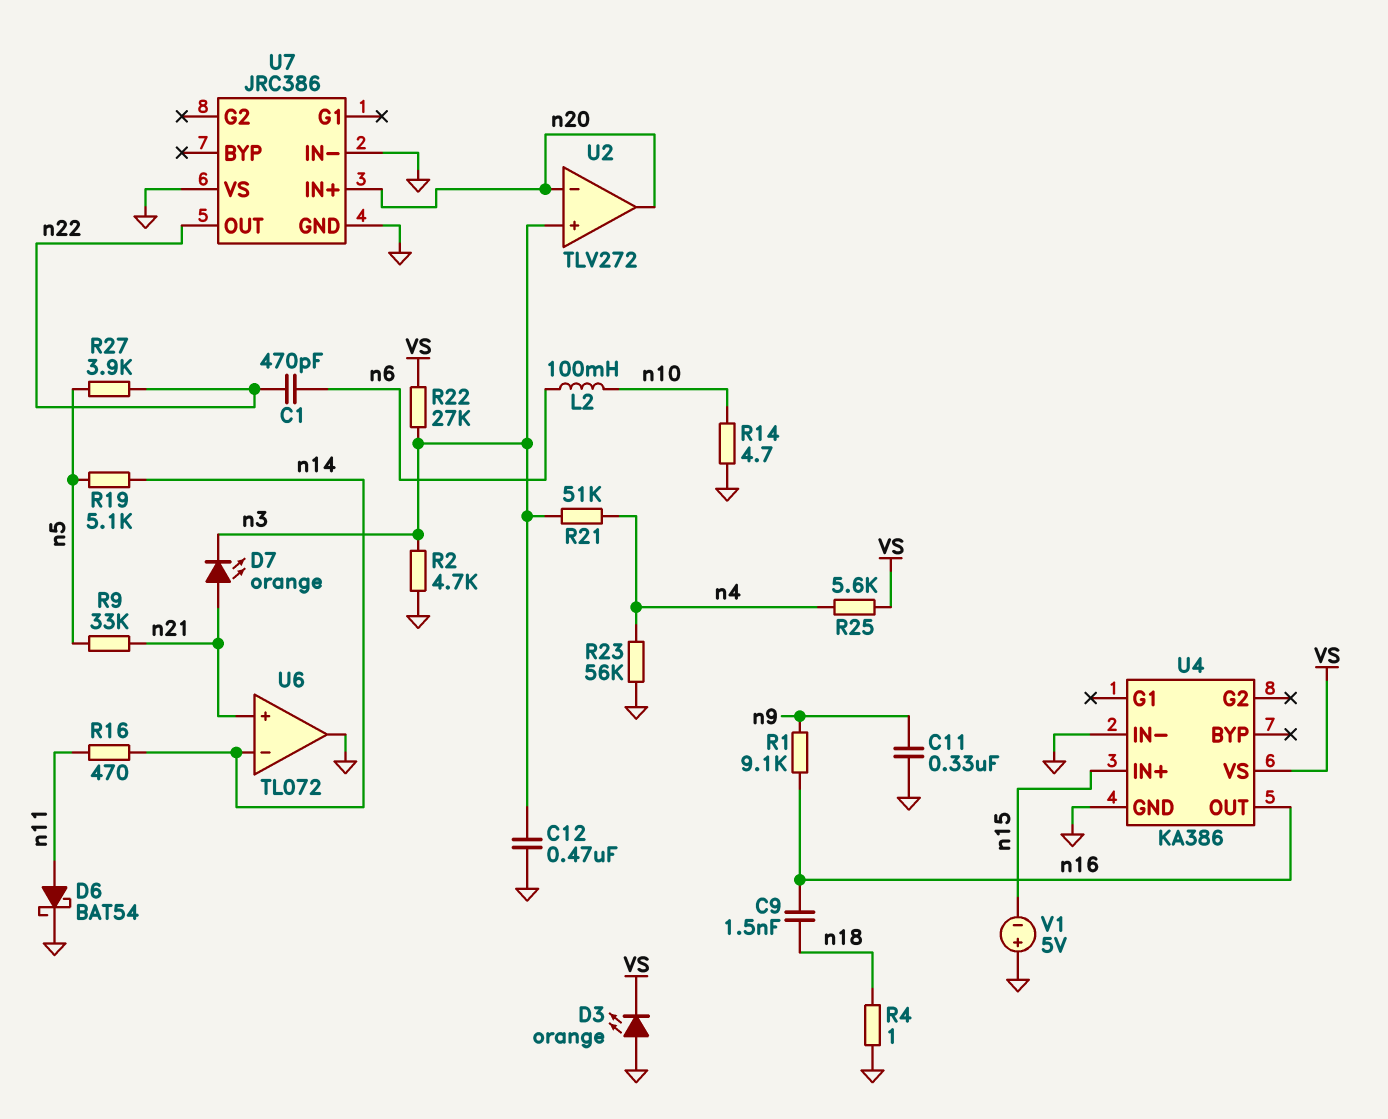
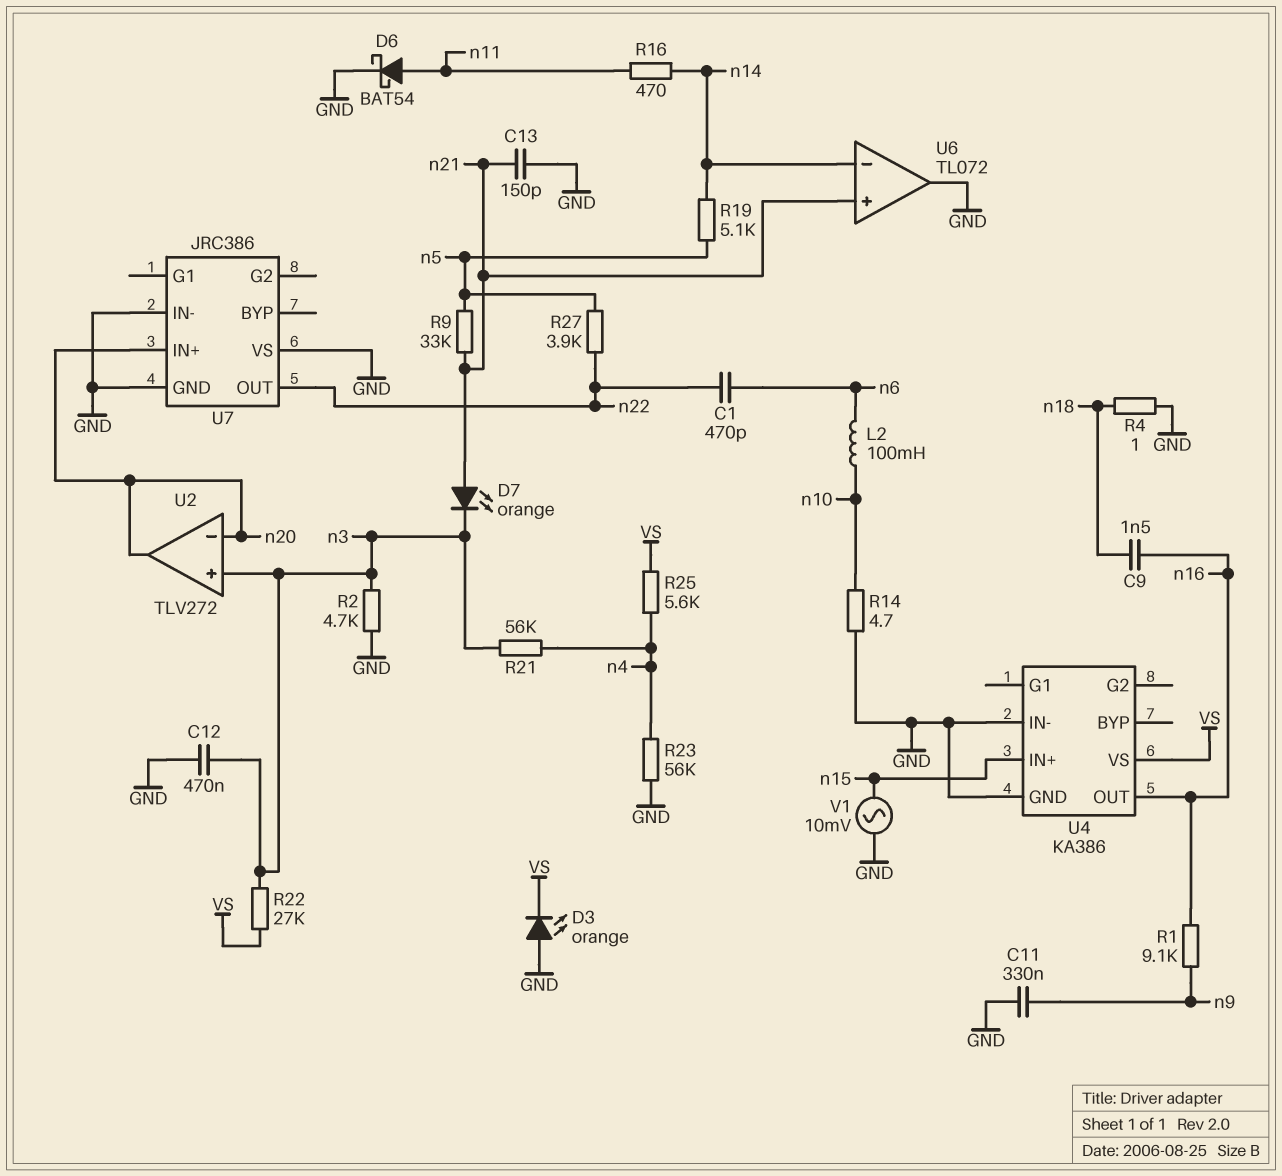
C13: none -> 150pF (GND, n21)
R21: 51k (n3, n4) -> 56k (n3, n4)
V1: 5V (plus GND, minus n15) -> AC 10mV (GND, n15)

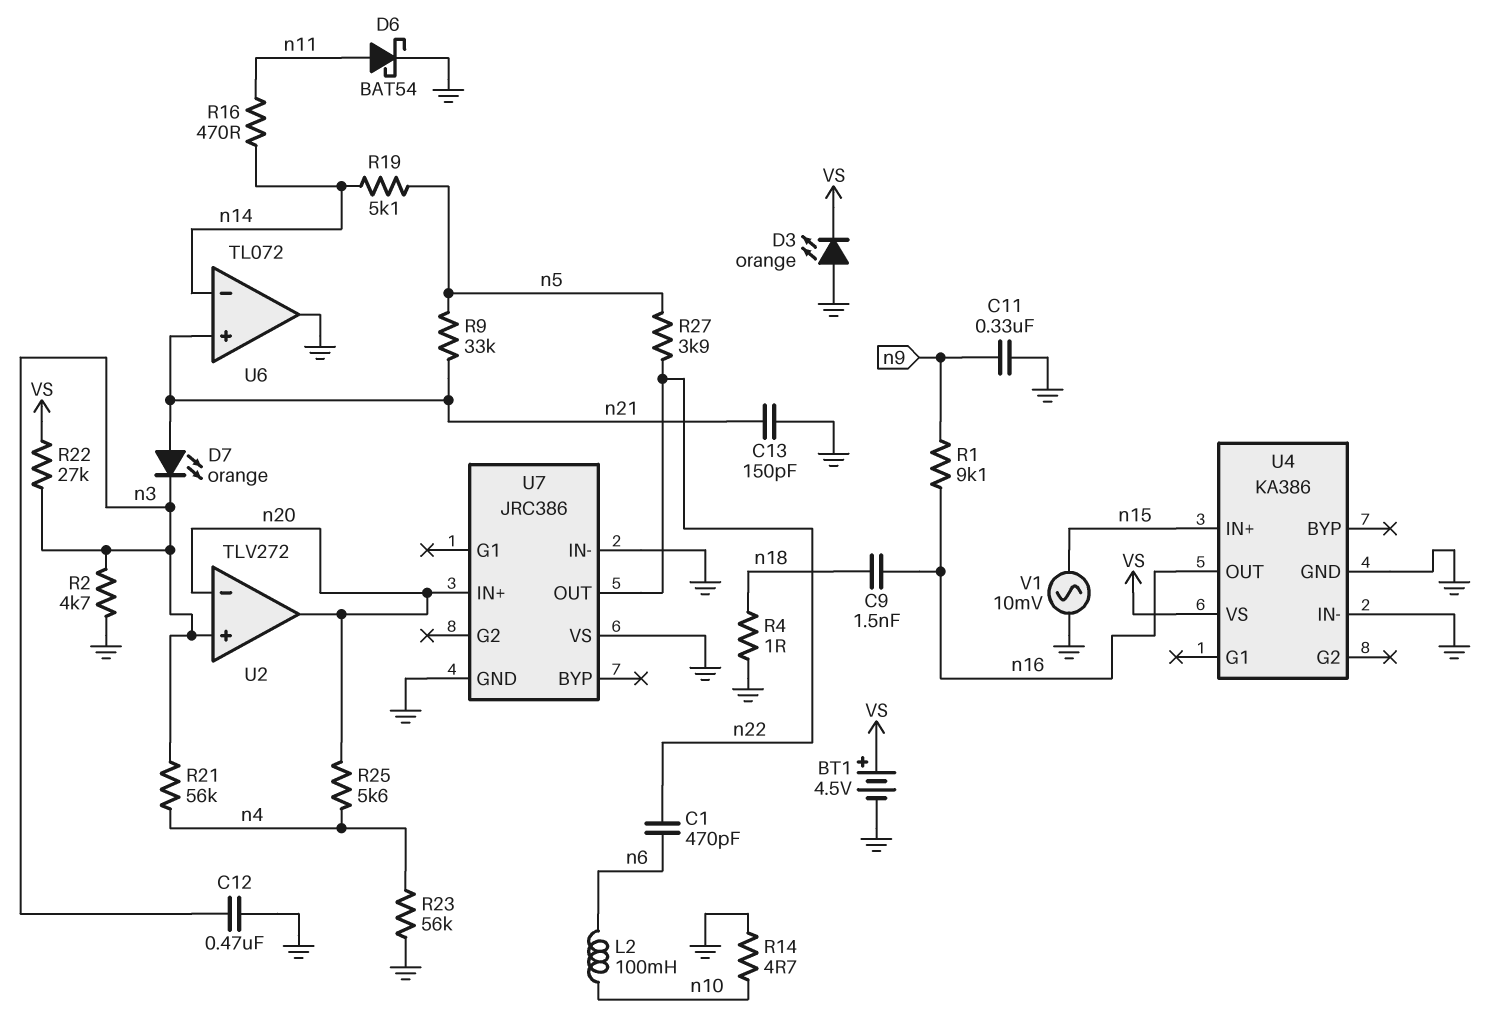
BT1: none -> 4.5V (plus VS, minus GND)
R25: 5.6k (VS, n4) -> 5.6k (n4, n20)

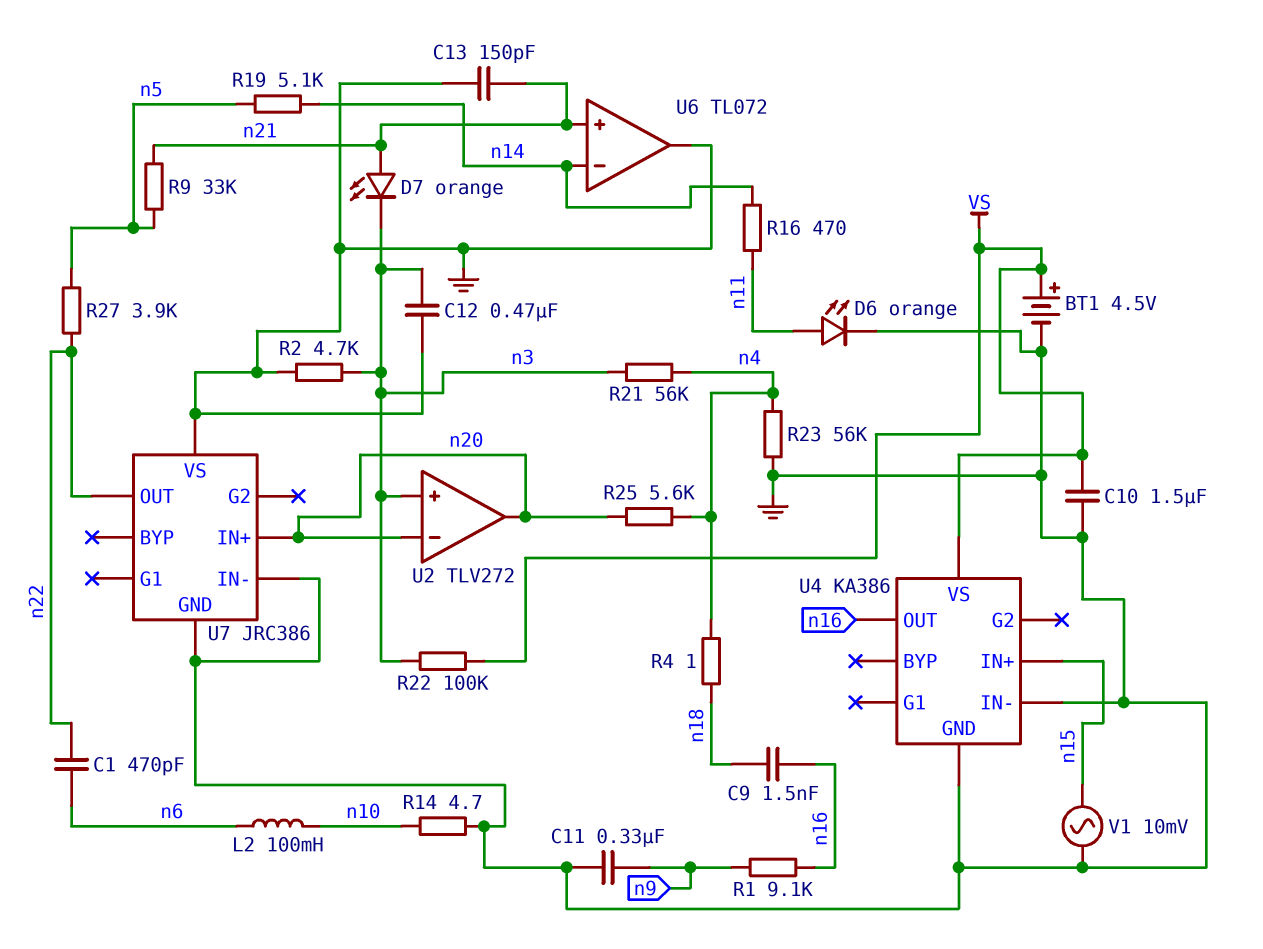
C10: none -> 1.5uF (GND, VS)
D3: LED orange (A GND, K VS) -> none
D6: schottky BAT54 (A n11, K GND) -> LED orange (A n11, K GND)
R4: 1 (GND, n18) -> 1 (n4, n18)
R22: 27k (VS, n3) -> 100k (VS, n3)

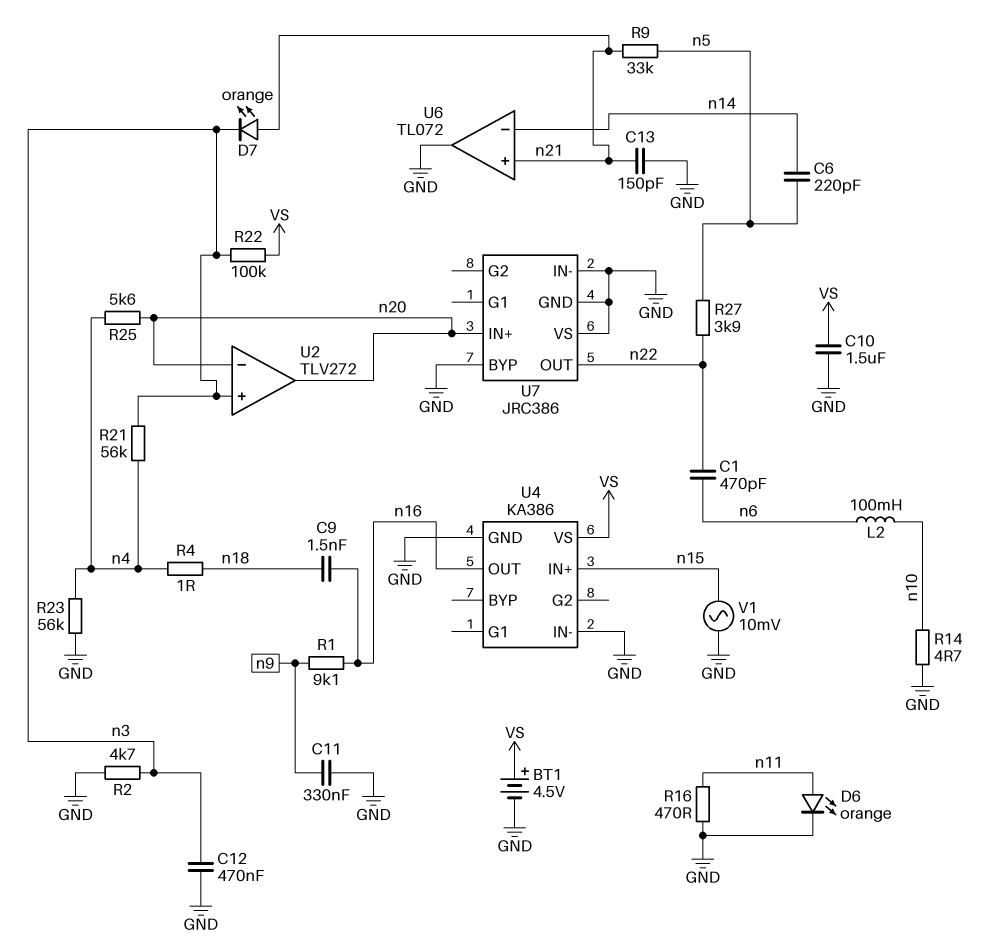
C6: none -> 220pF (n5, n14)
R16: 470 (n11, n14) -> 470 (GND, n11)
R19: 5.1k (n5, n14) -> none
U7 pin BYP: none -> GND

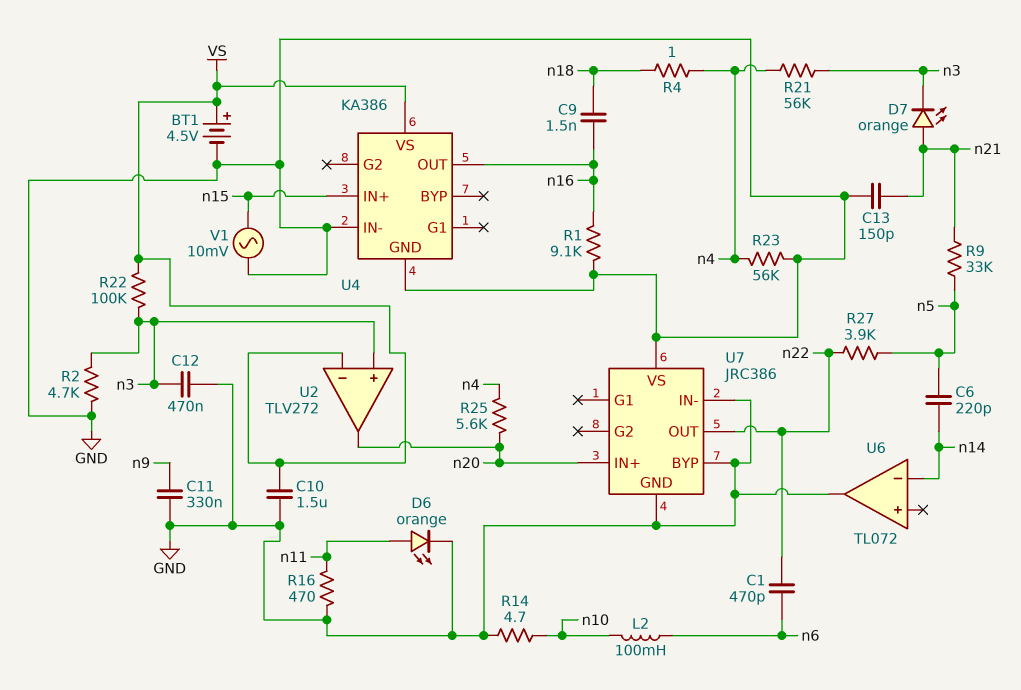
R1: 9.1k (n9, n16) -> 9.1k (GND, n16)
U2 pin in-: n20 -> VS
U6 pin in+: n21 -> none

